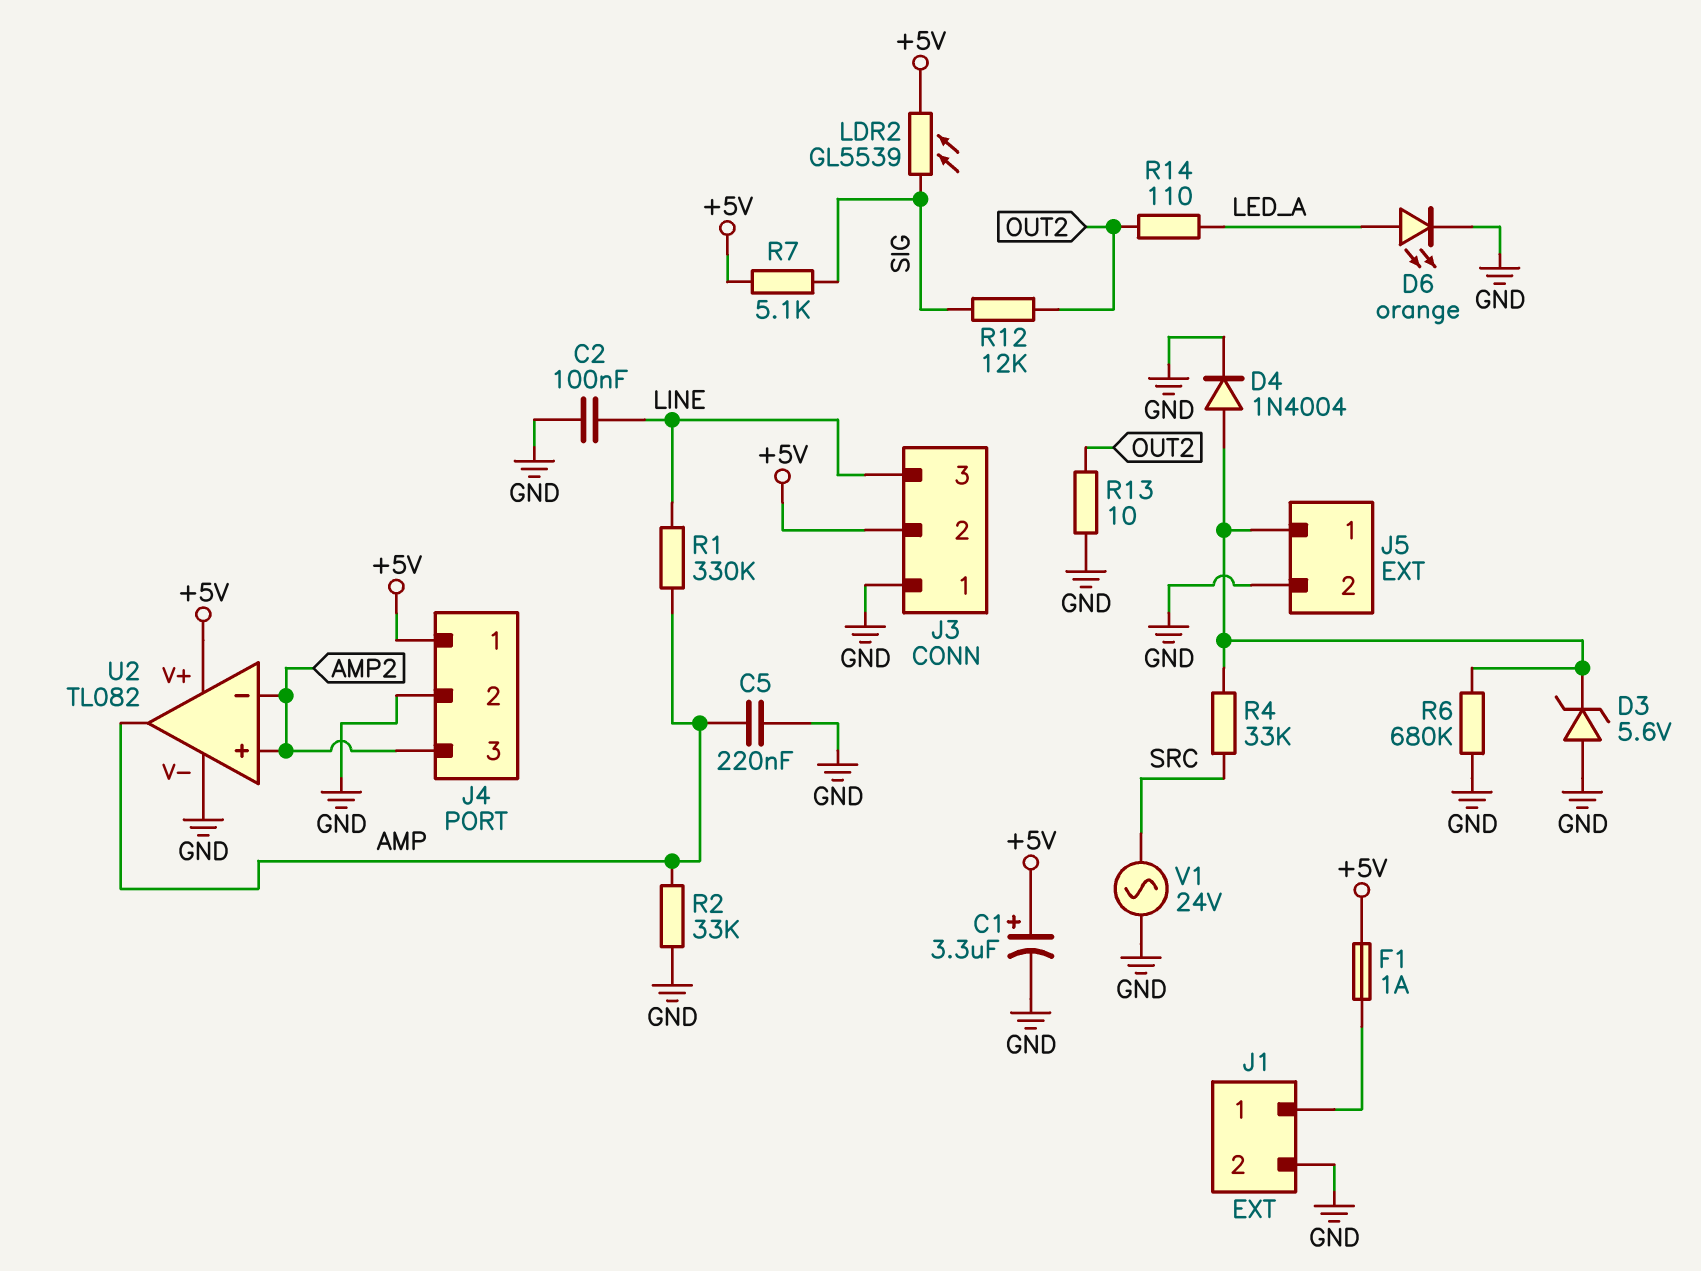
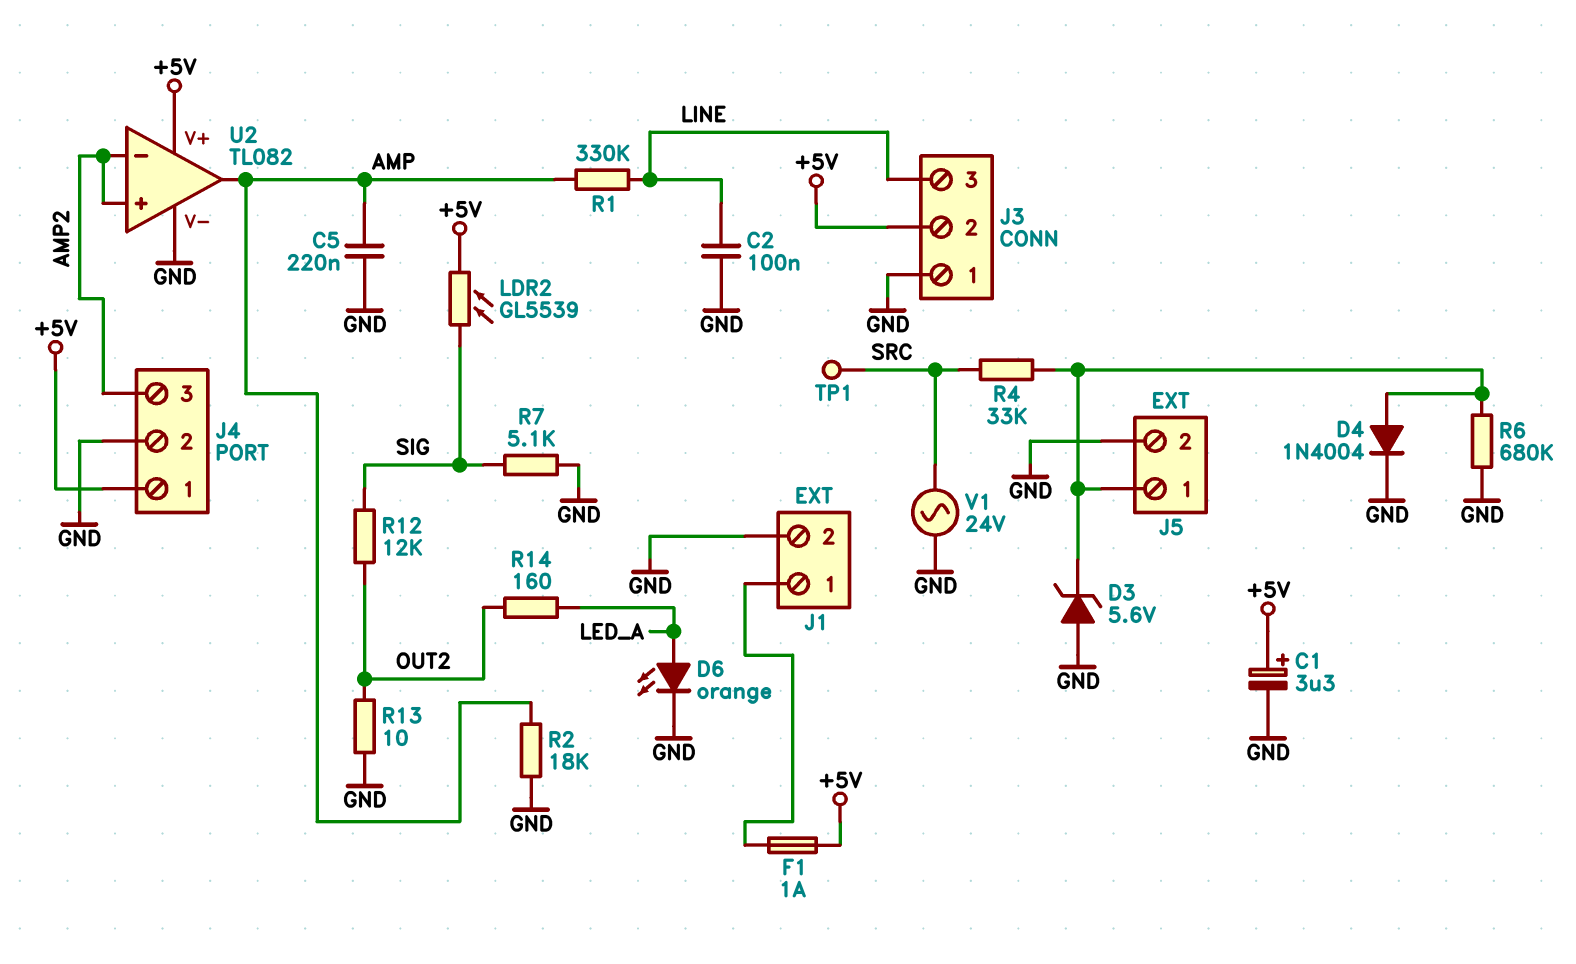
R2: 33k (AMP, GND) -> 18k (AMP, GND)
R7: 5.1k (+5V, SIG) -> 5.1k (GND, SIG)
R14: 110 (LED_A, OUT2) -> 160 (LED_A, OUT2)
TP1: none -> test point (SRC)

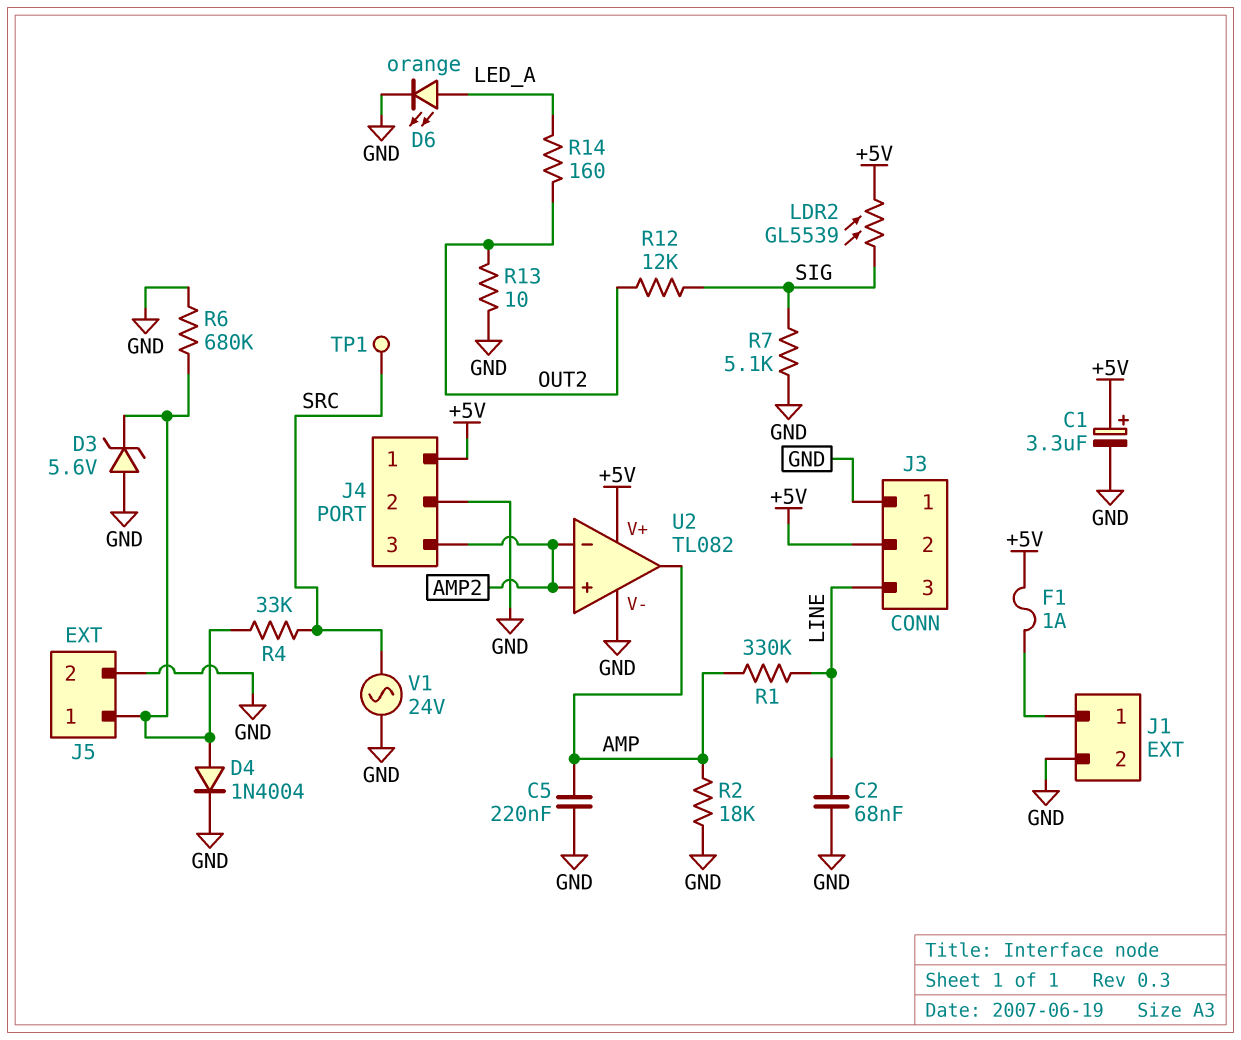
C2: 100nF (GND, LINE) -> 68nF (GND, LINE)

